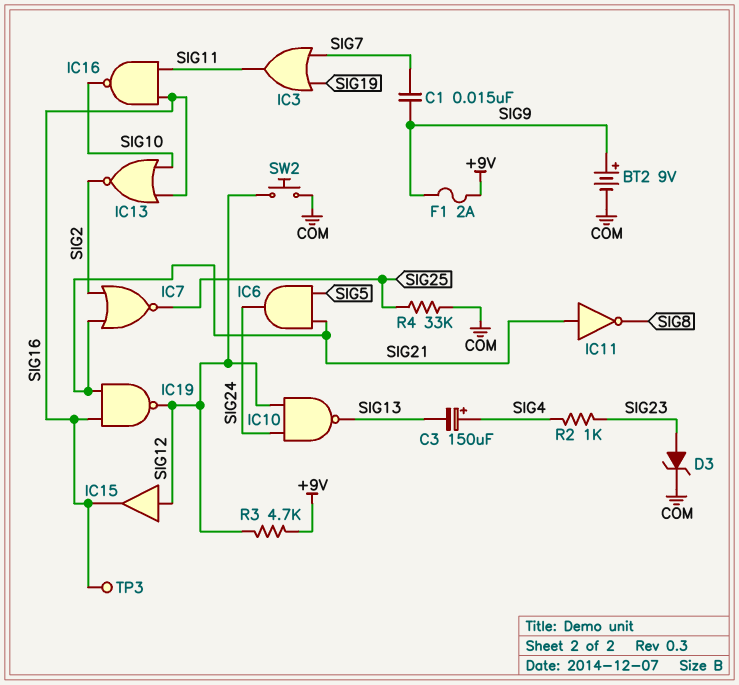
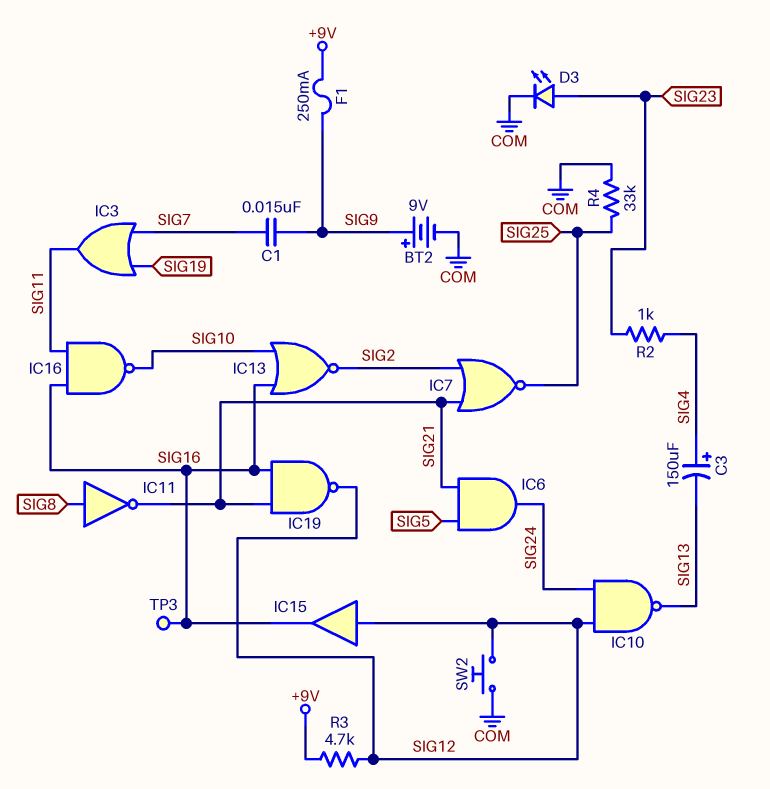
D3: zener (A SIG23, K COM) -> LED (A SIG23, K COM)
F1: 2A (+9V, SIG9) -> 250mA (+9V, SIG9)
IC11: NOT (in SIG21, out SIG8) -> NOT (in SIG8, out SIG21)

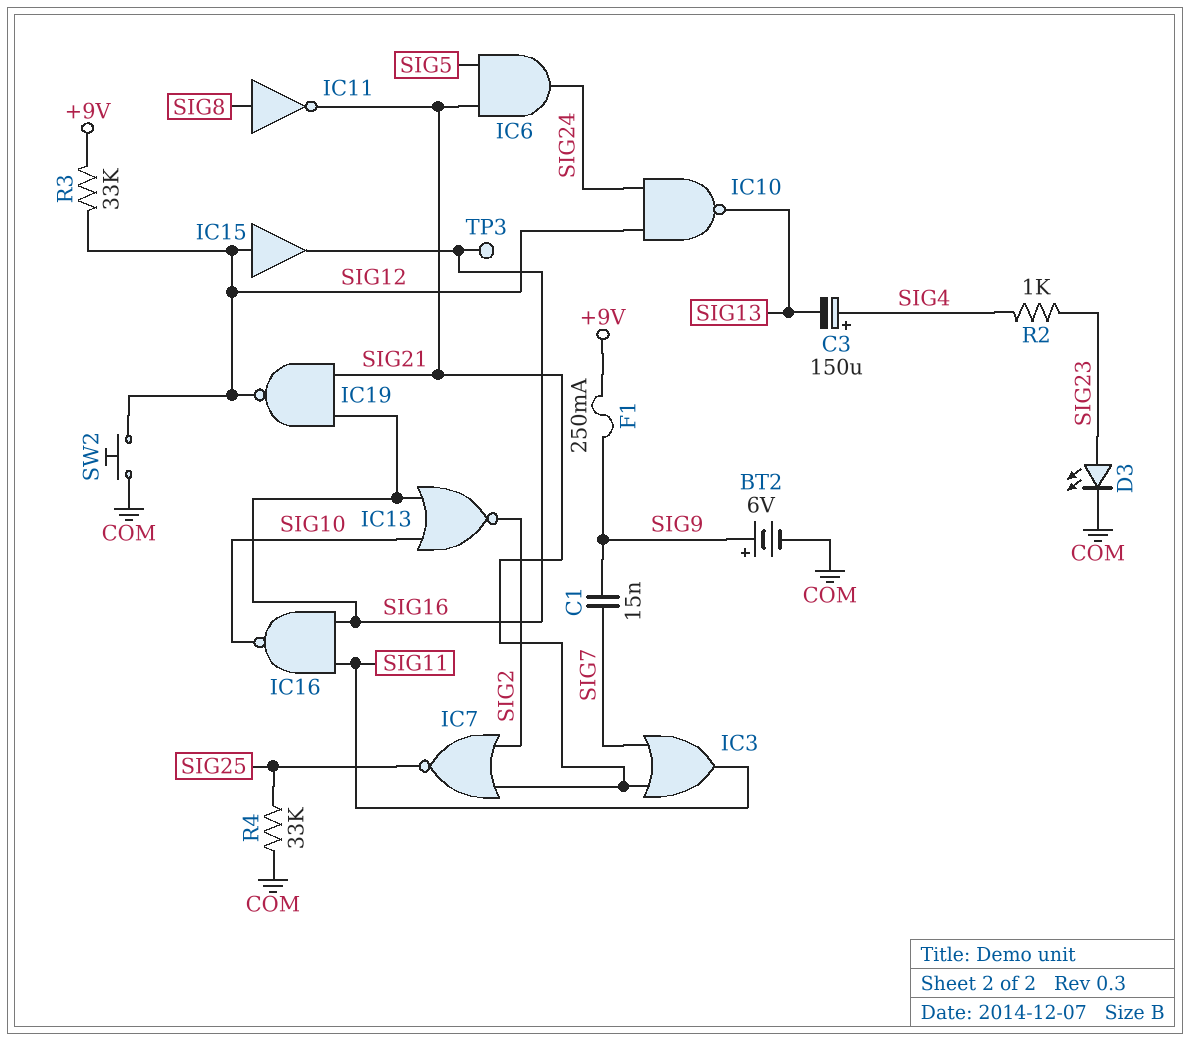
BT2: 9V (plus SIG9, minus COM) -> 6V (plus SIG9, minus COM)
IC3: OR (in SIG7, in SIG19, out SIG11) -> OR (in SIG7, in SIG21, out SIG11)
R3: 4.7k (+9V, SIG12) -> 33k (+9V, SIG12)

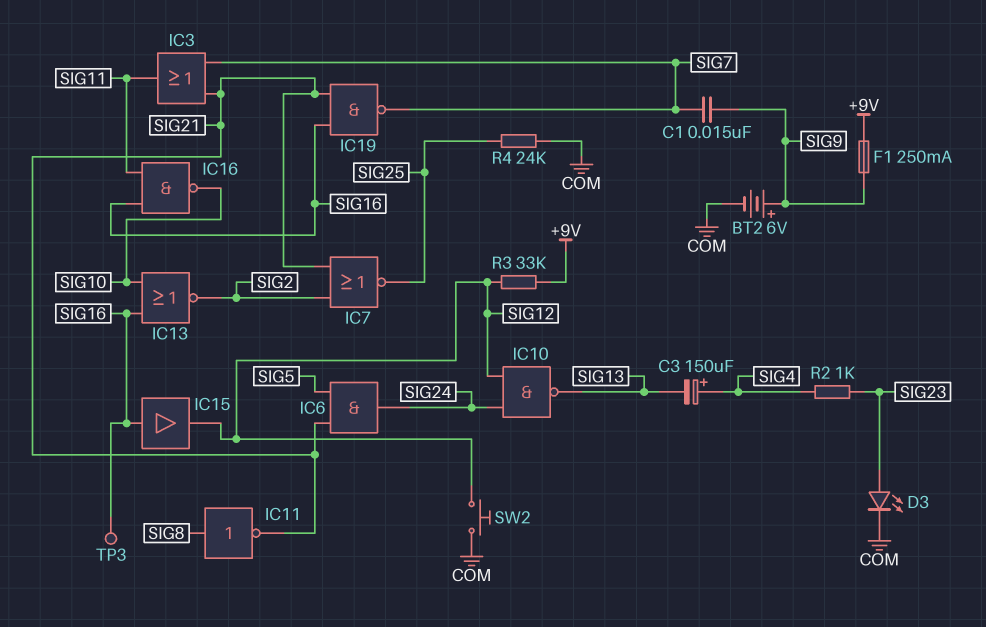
IC15: buffer (in SIG12, out SIG16) -> buffer (in SIG16, out SIG12)
IC19: NAND (in SIG16, in SIG21, out SIG12) -> NAND (in SIG16, in SIG21, out SIG7)
R4: 33k (COM, SIG25) -> 24k (COM, SIG25)

